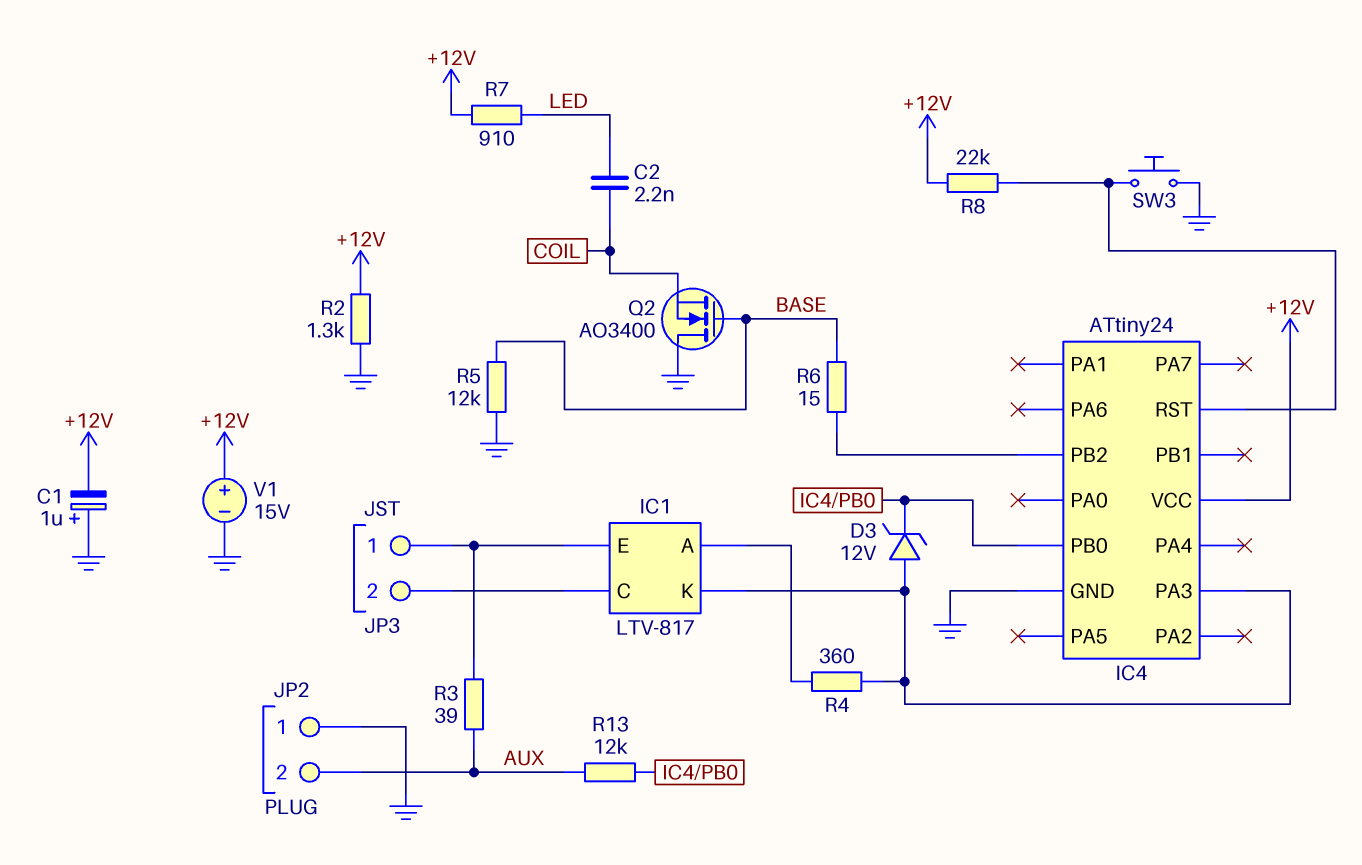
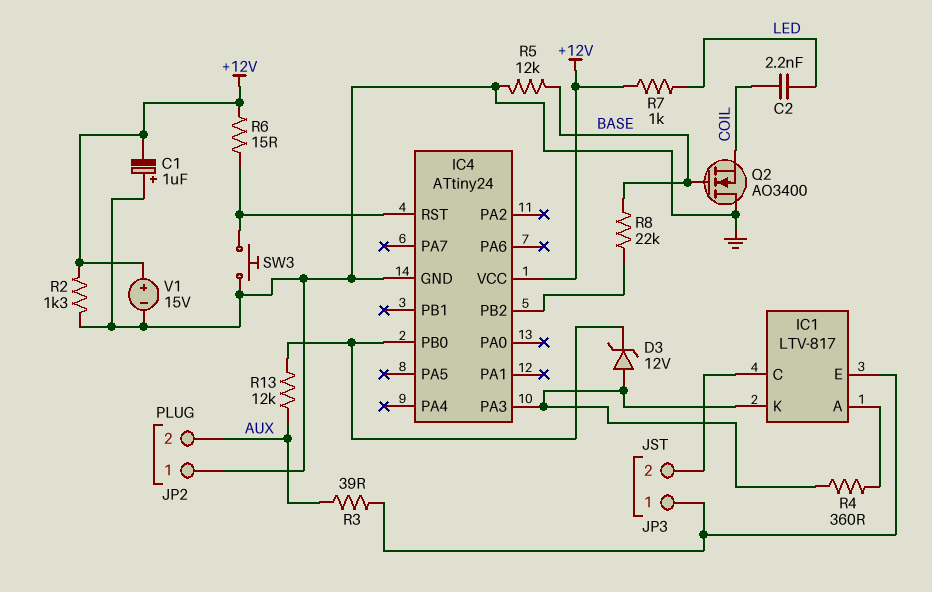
R6: 15 (BASE, IC4/PB2) -> 15 (+12V, IC4/RST)
R7: 910 (+12V, LED) -> 1k (+12V, LED)
R8: 22k (+12V, IC4/RST) -> 22k (BASE, IC4/PB2)

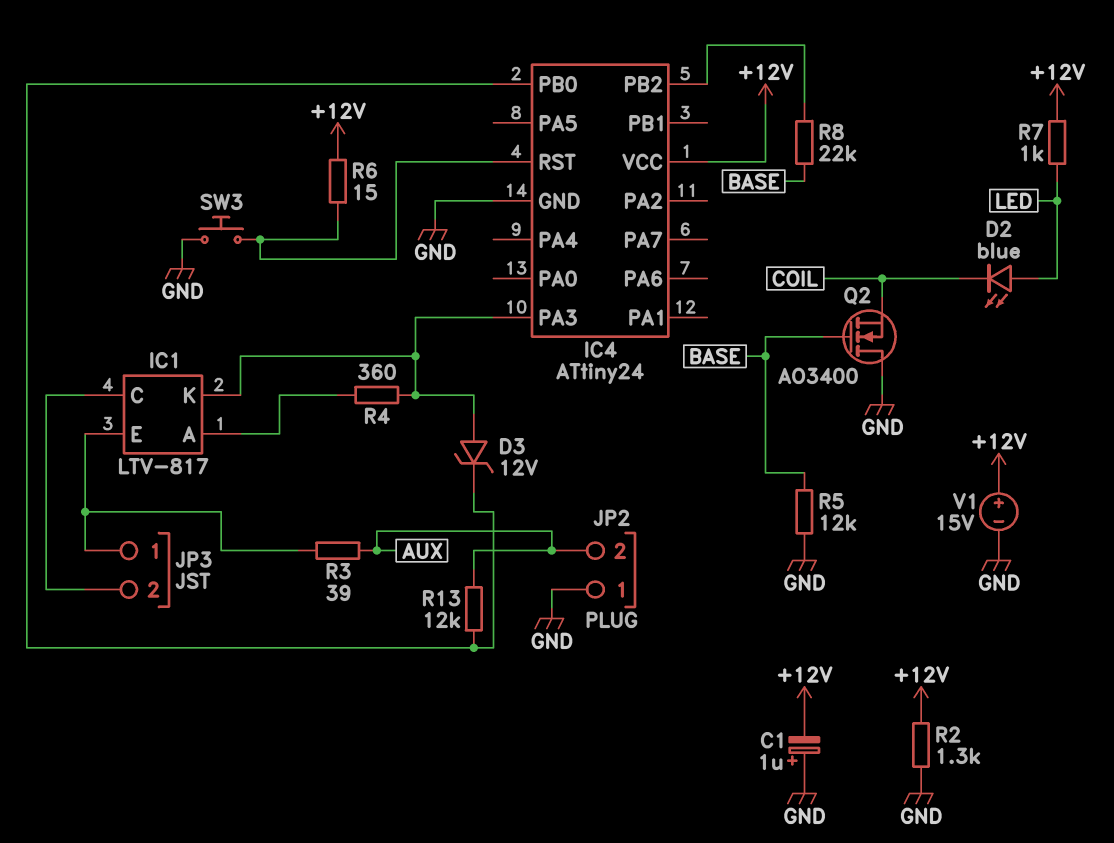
C2: 2.2nF (COIL, LED) -> none
D2: none -> LED blue (A LED, K COIL)

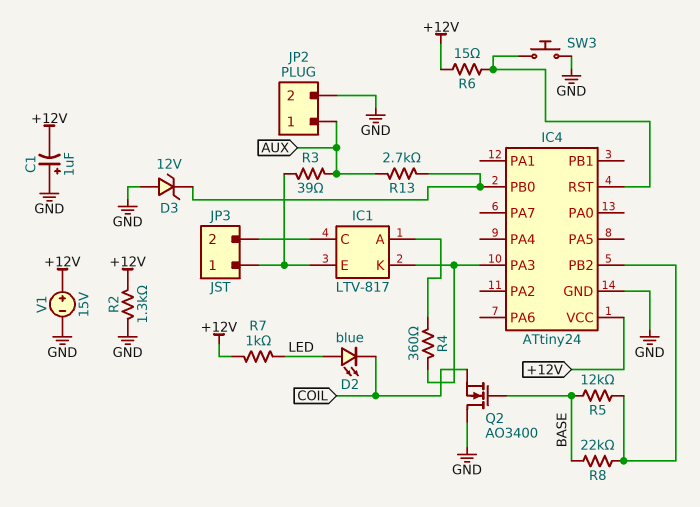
D3: zener 12V (A IC1/K, K IC4/PB0) -> zener 12V (A GND, K IC4/PB0)
JP2 pin 1: GND -> AUX
JP2 pin 2: AUX -> GND
R5: 12k (BASE, GND) -> 12k (BASE, IC4/PB2)
R13: 12k (AUX, IC4/PB0) -> 2.7k (AUX, IC4/PB0)

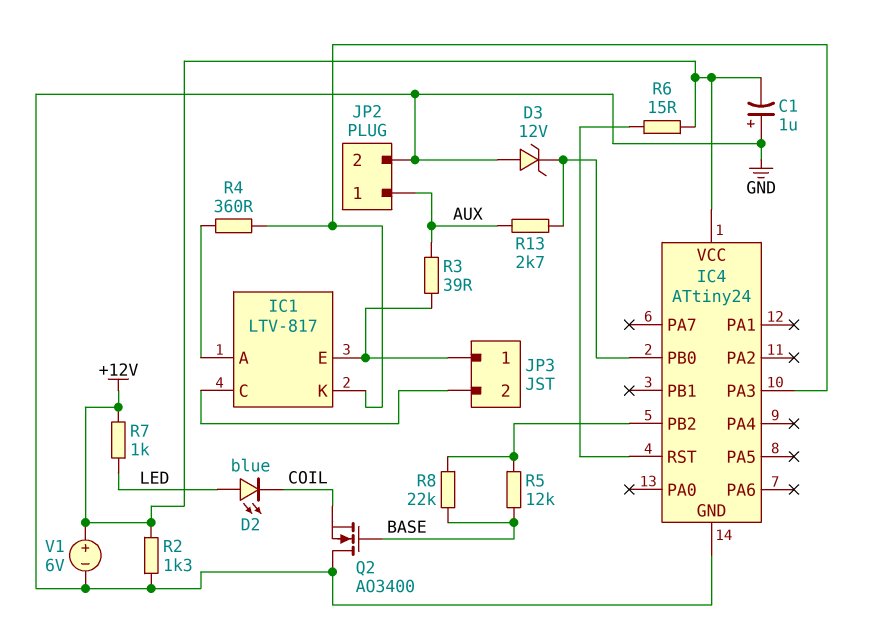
SW3: button (GND, IC4/RST) -> none
V1: 15V (plus +12V, minus GND) -> 6V (plus +12V, minus GND)

